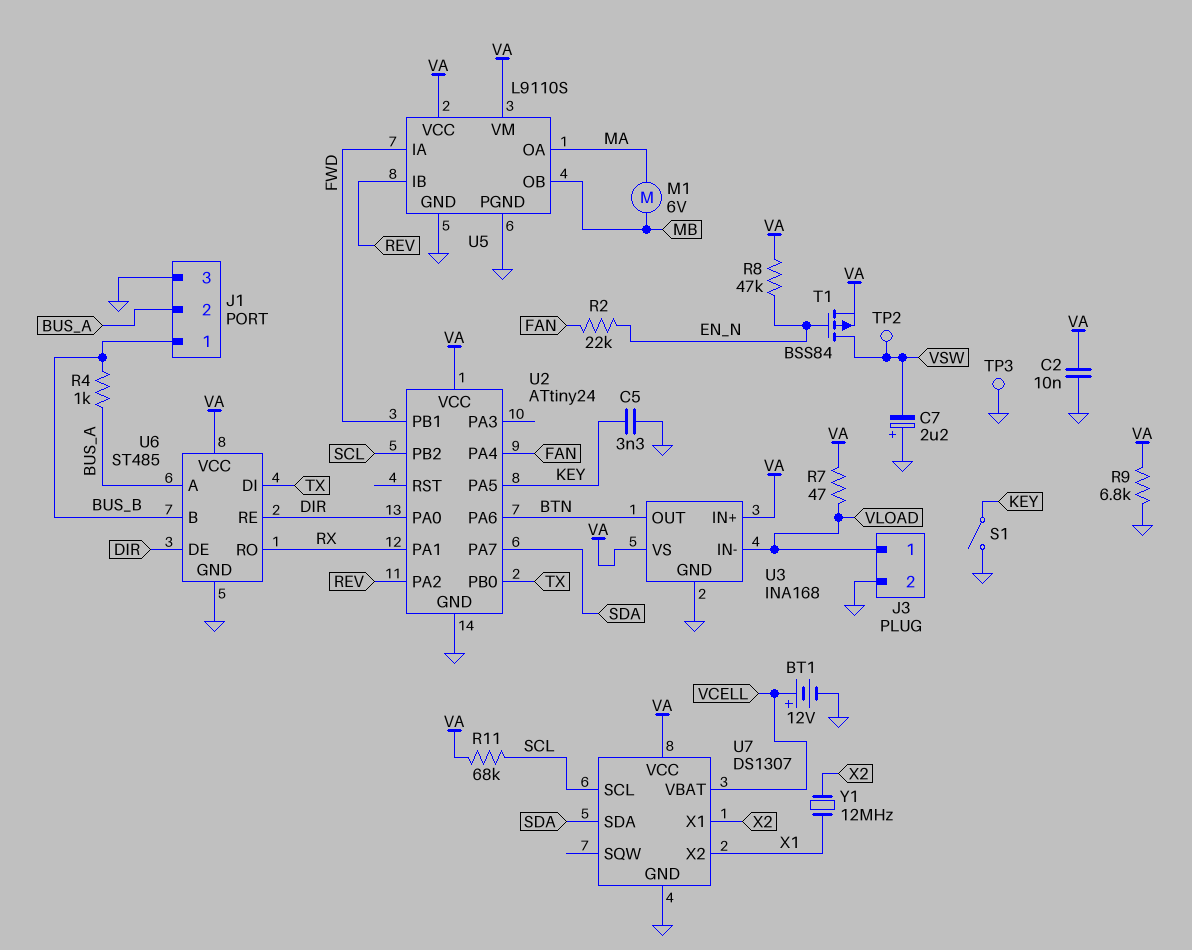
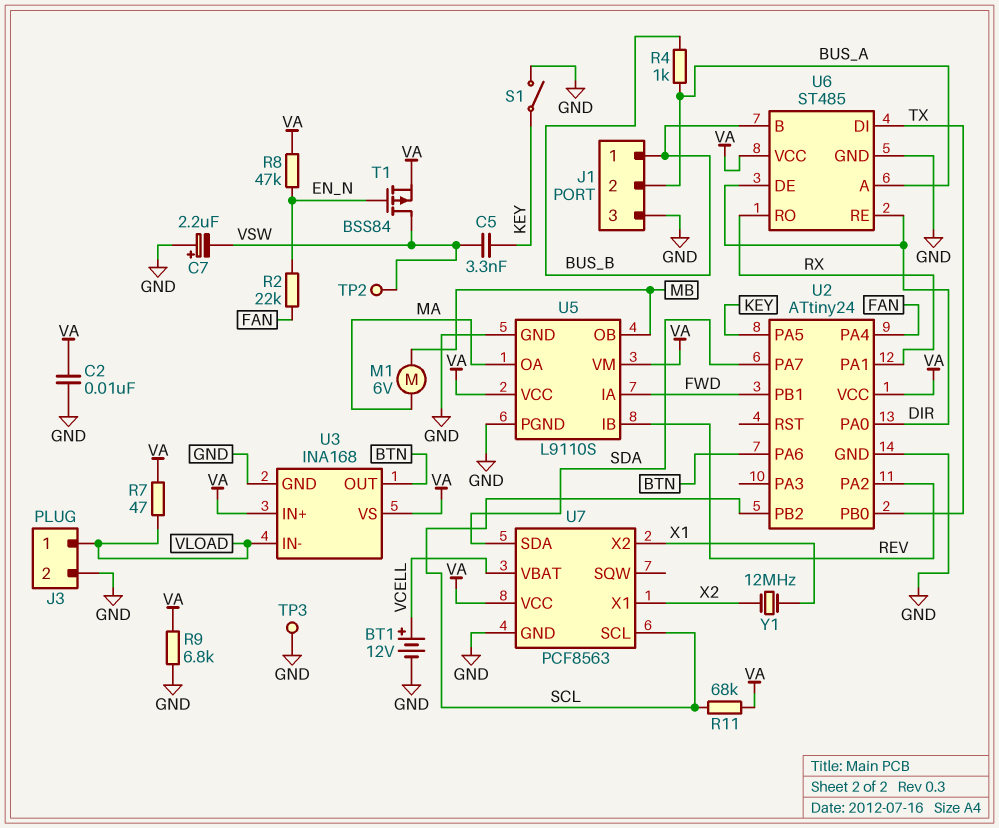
C5: 3.3nF (GND, KEY) -> 3.3nF (KEY, VSW)
U7: DS1307 -> PCF8563

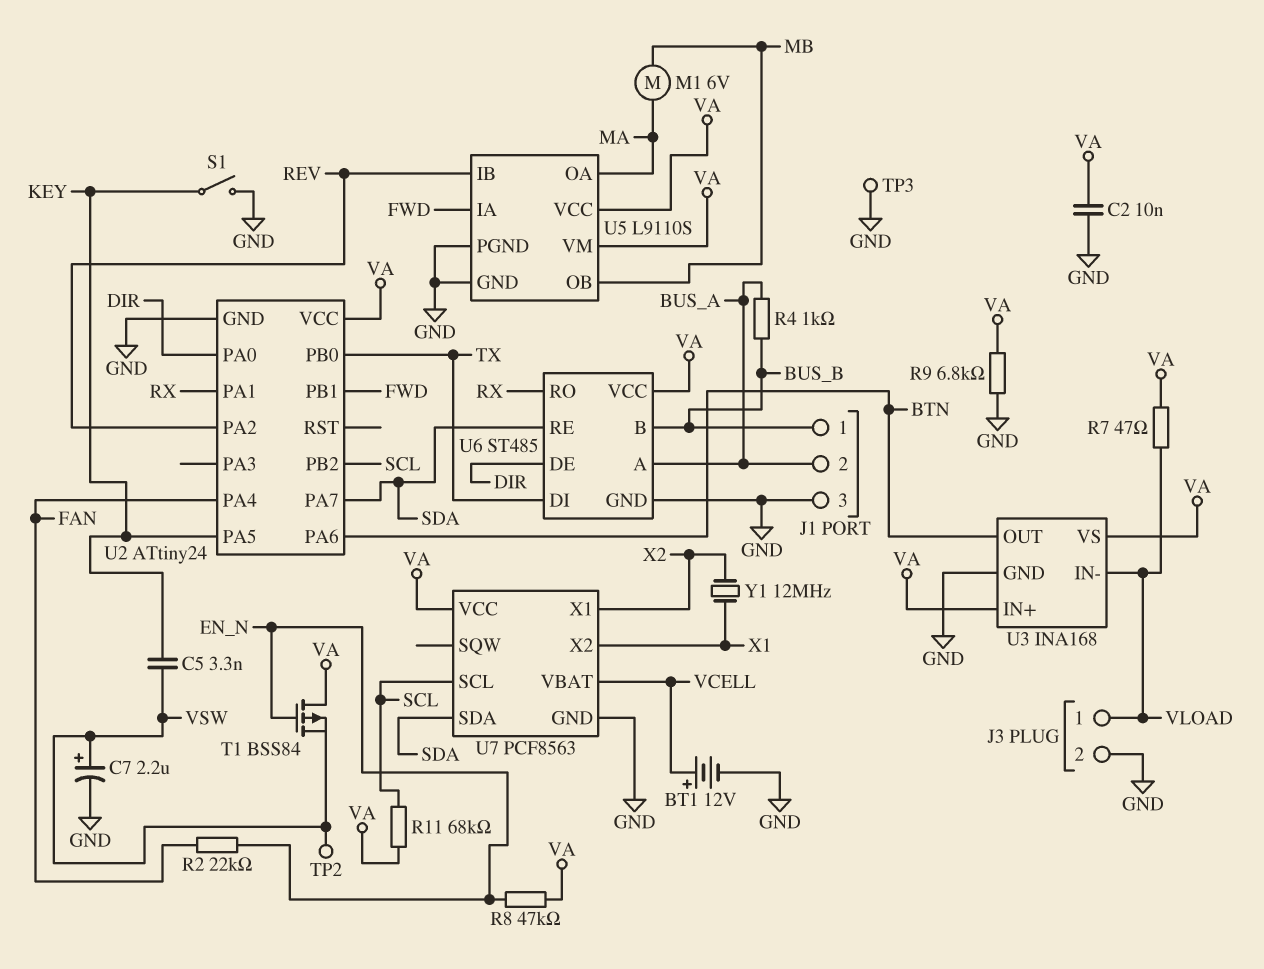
C7: 2.2uF (plus GND, minus VSW) -> 2.2uF (plus VSW, minus GND)
T1: PMOS BSS84 (G EN_N, D VSW, S VA) -> PMOS BSS84 (G EN_N, D VA, S VSW)
U6 pin RE: DIR -> SDA

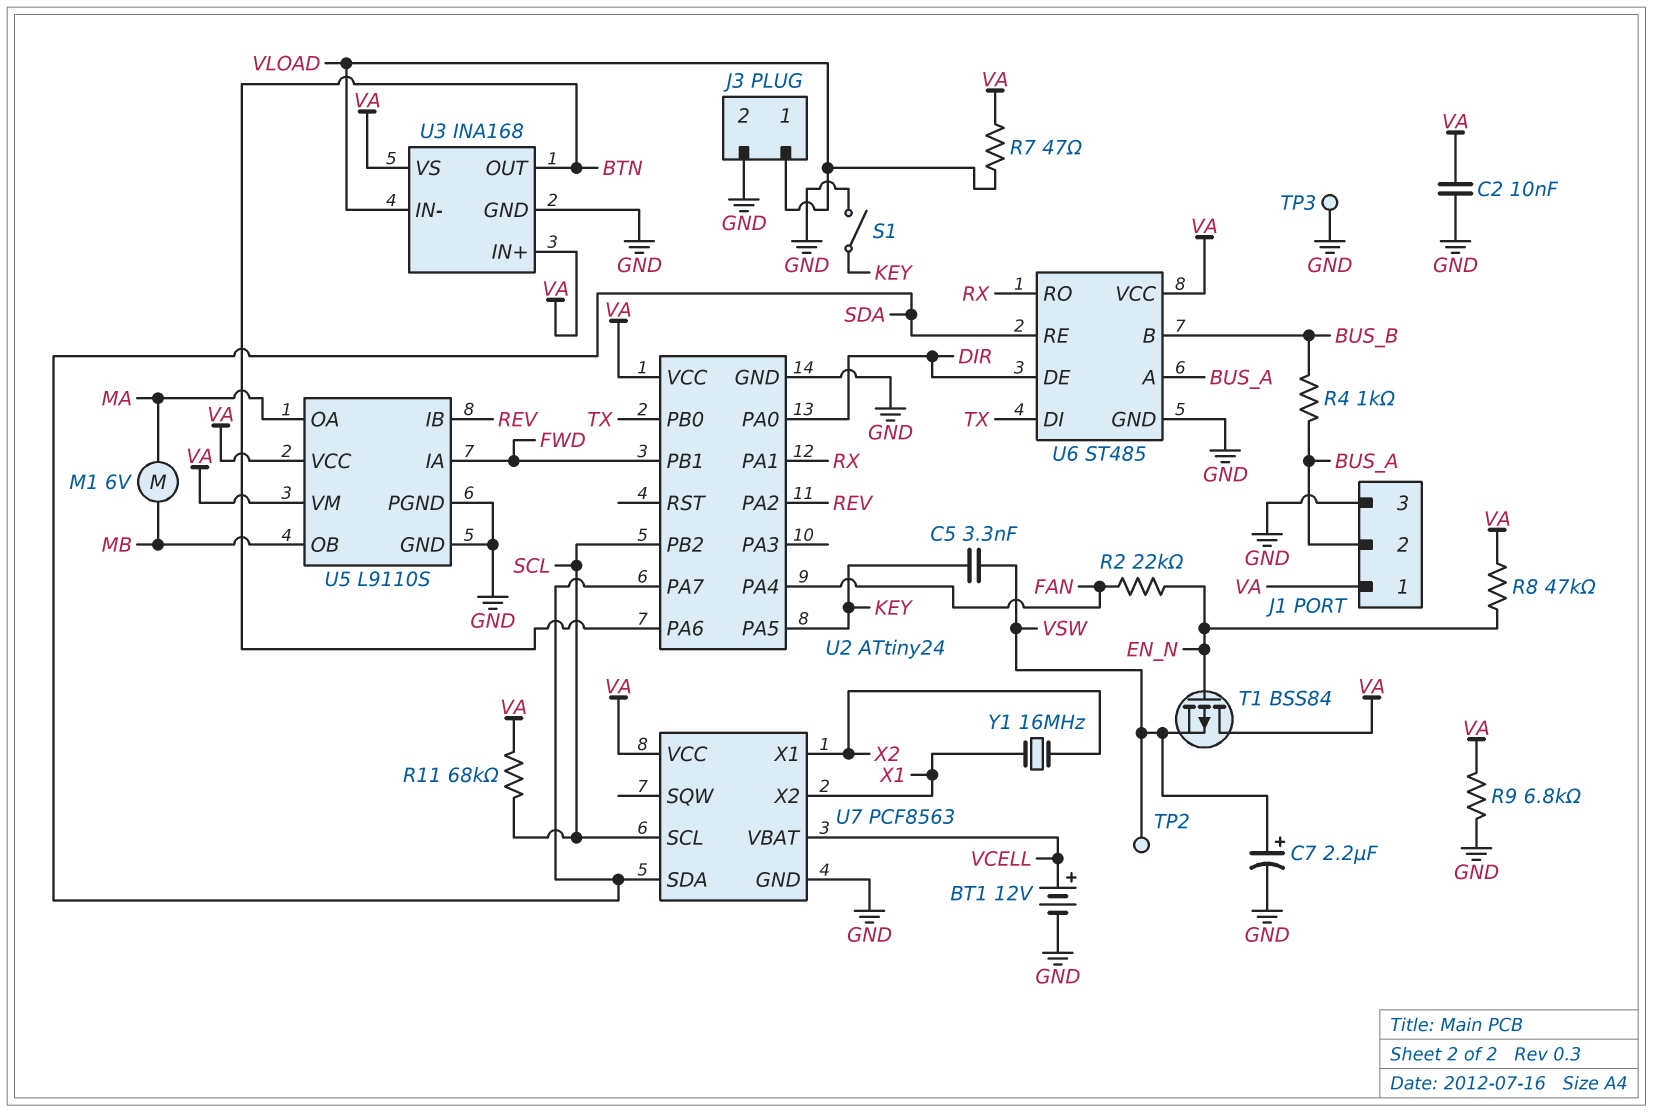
J1 pin 1: BUS_B -> VA
Y1: 12MHz (X1, X2) -> 16MHz (X1, X2)

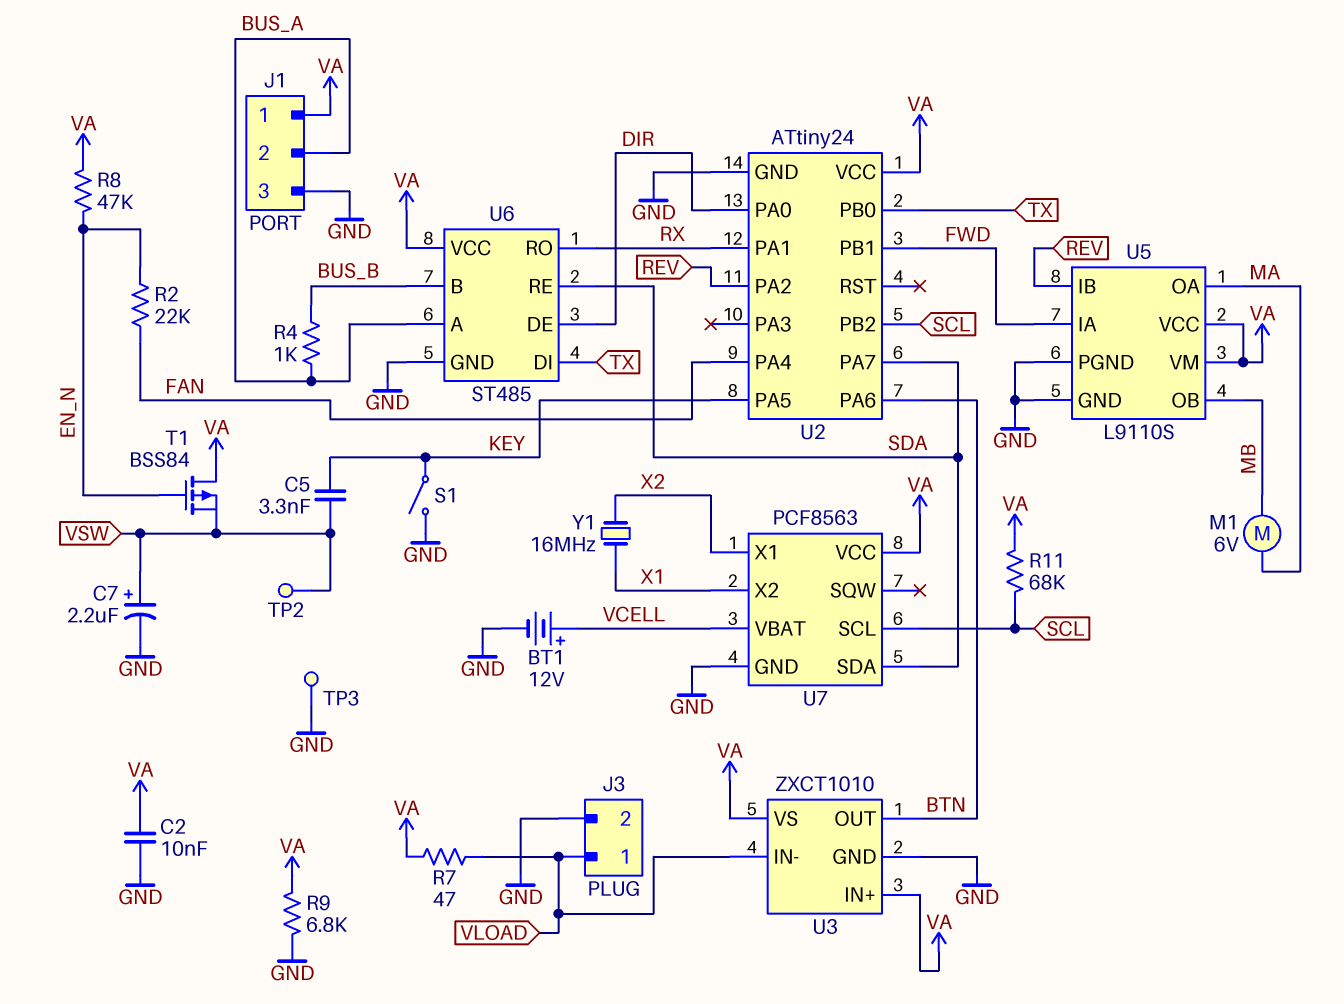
U3: INA168 -> ZXCT1010

